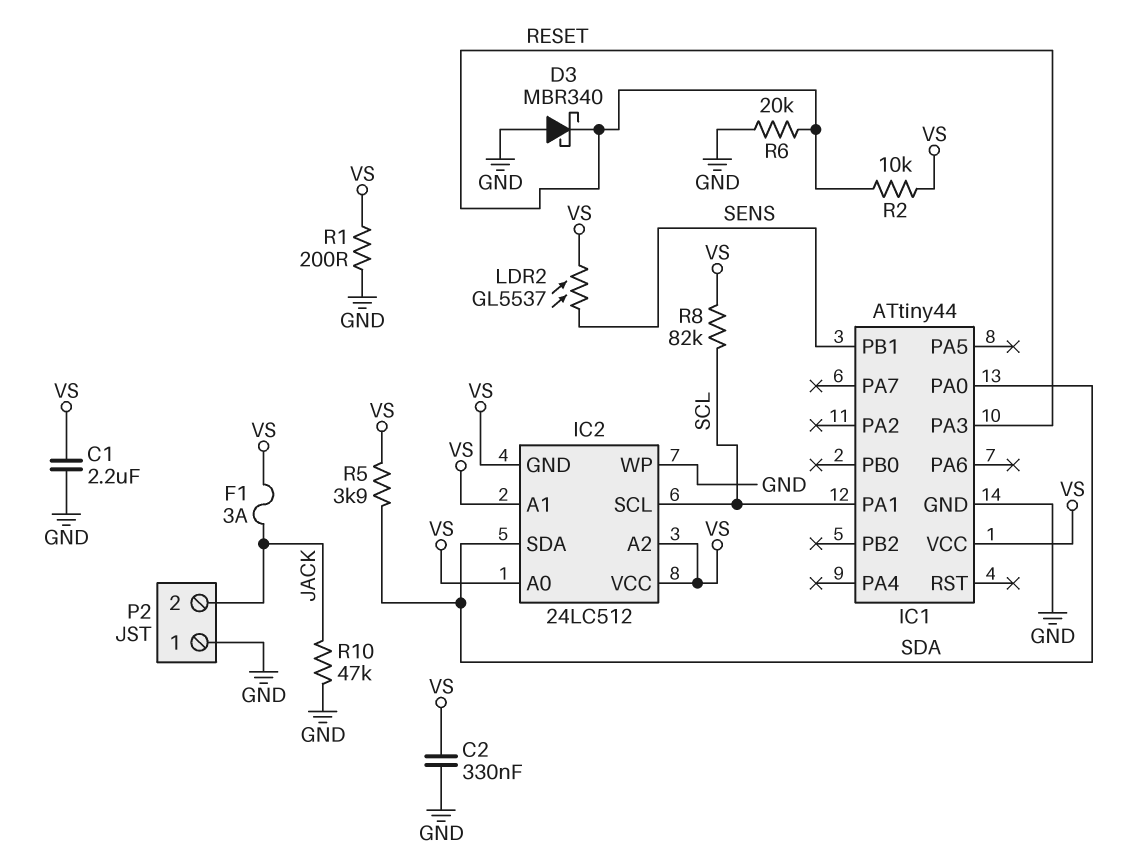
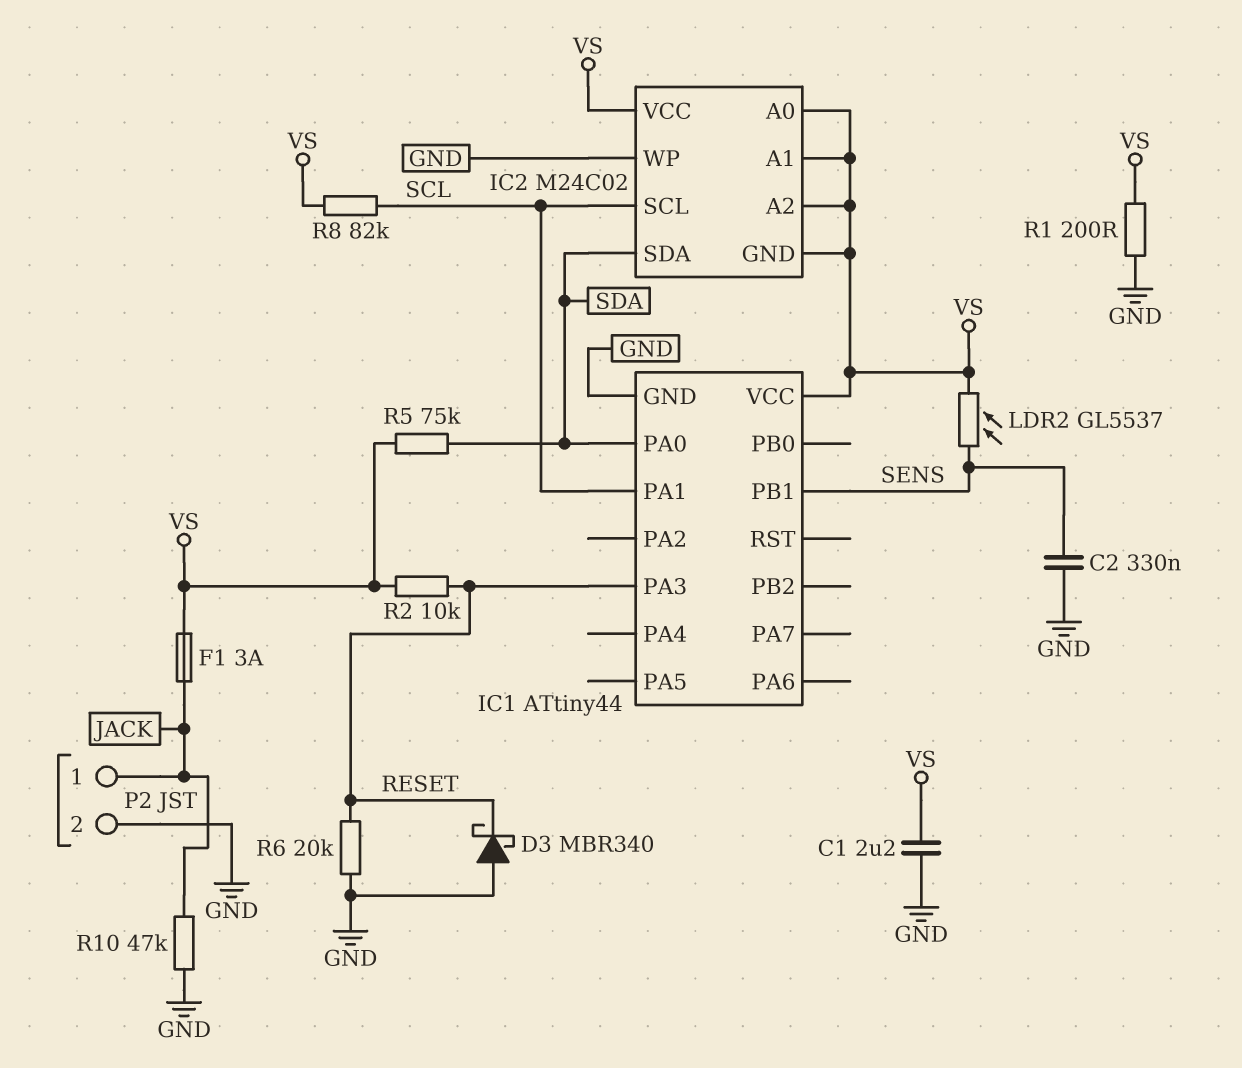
C2: 330nF (GND, VS) -> 330nF (GND, SENS)
IC2: 24LC512 -> M24C02
P2 pin 1: GND -> JACK
P2 pin 2: JACK -> GND
R5: 3.9k (SDA, VS) -> 75k (SDA, VS)

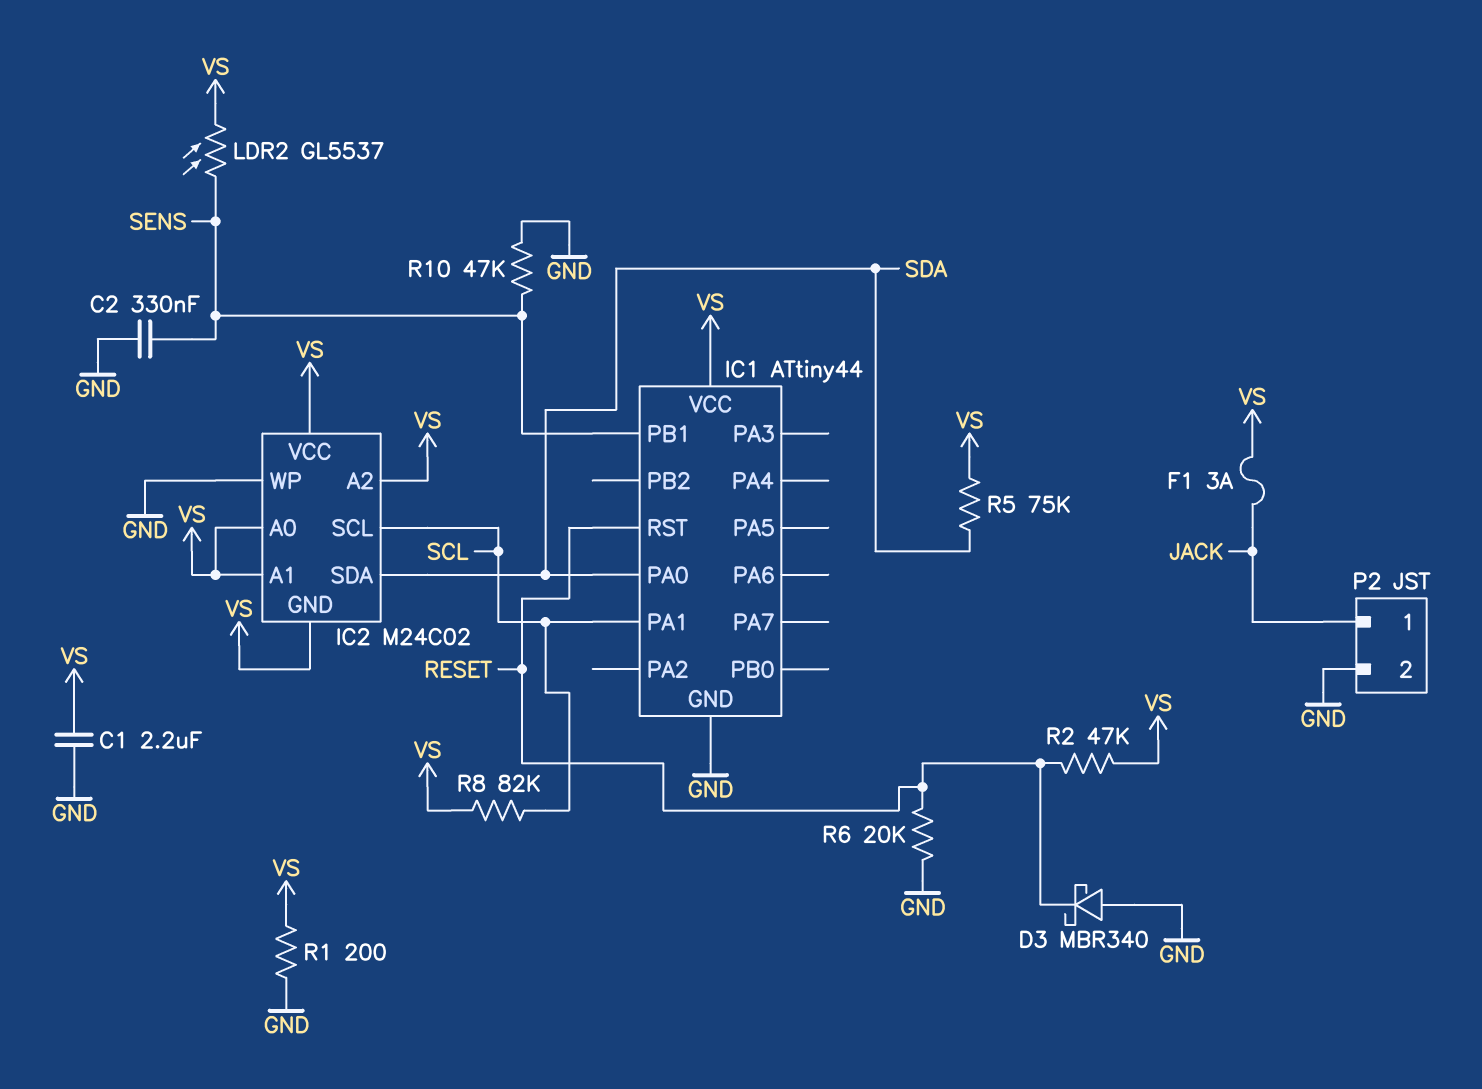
IC1 pin PA3: RESET -> none
IC1 pin RST: none -> RESET
R2: 10k (RESET, VS) -> 47k (RESET, VS)
R10: 47k (GND, JACK) -> 47k (GND, SENS)

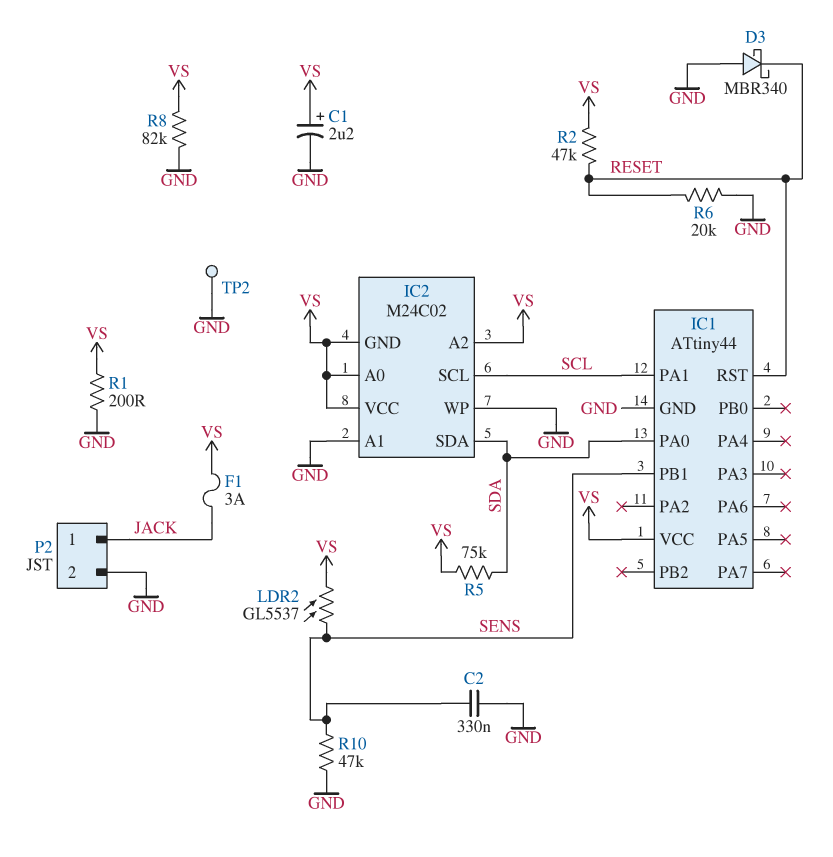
C1: 2.2uF (GND, VS) -> 2.2uF (plus VS, minus GND)
IC2 pin A1: VS -> GND
R8: 82k (SCL, VS) -> 82k (GND, VS)
TP2: none -> test point (GND)

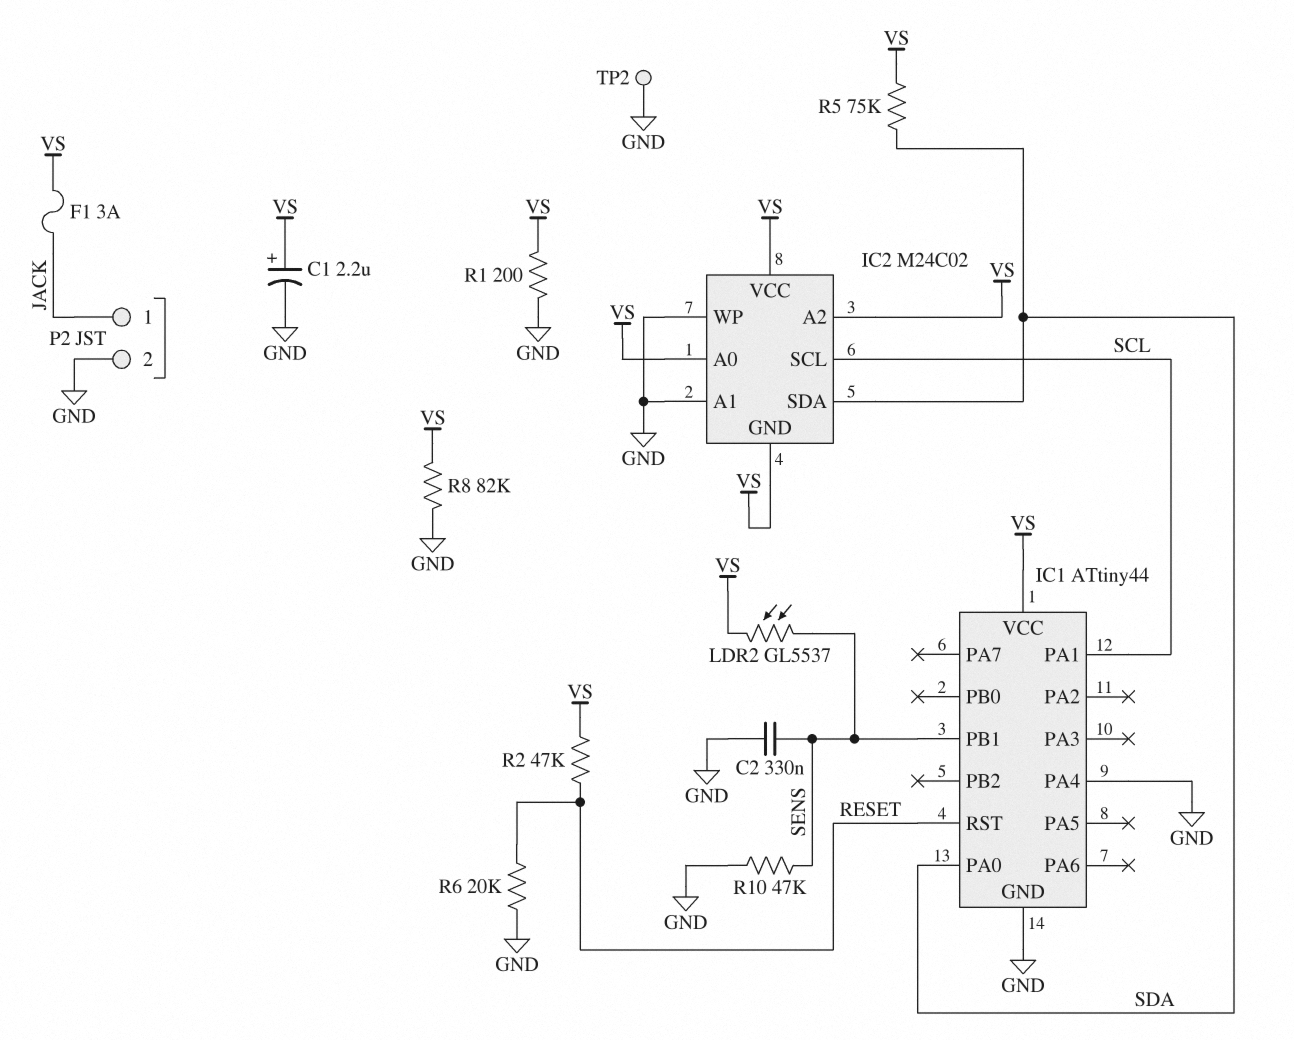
D3: schottky MBR340 (A GND, K RESET) -> none
IC1 pin PA4: none -> GND

